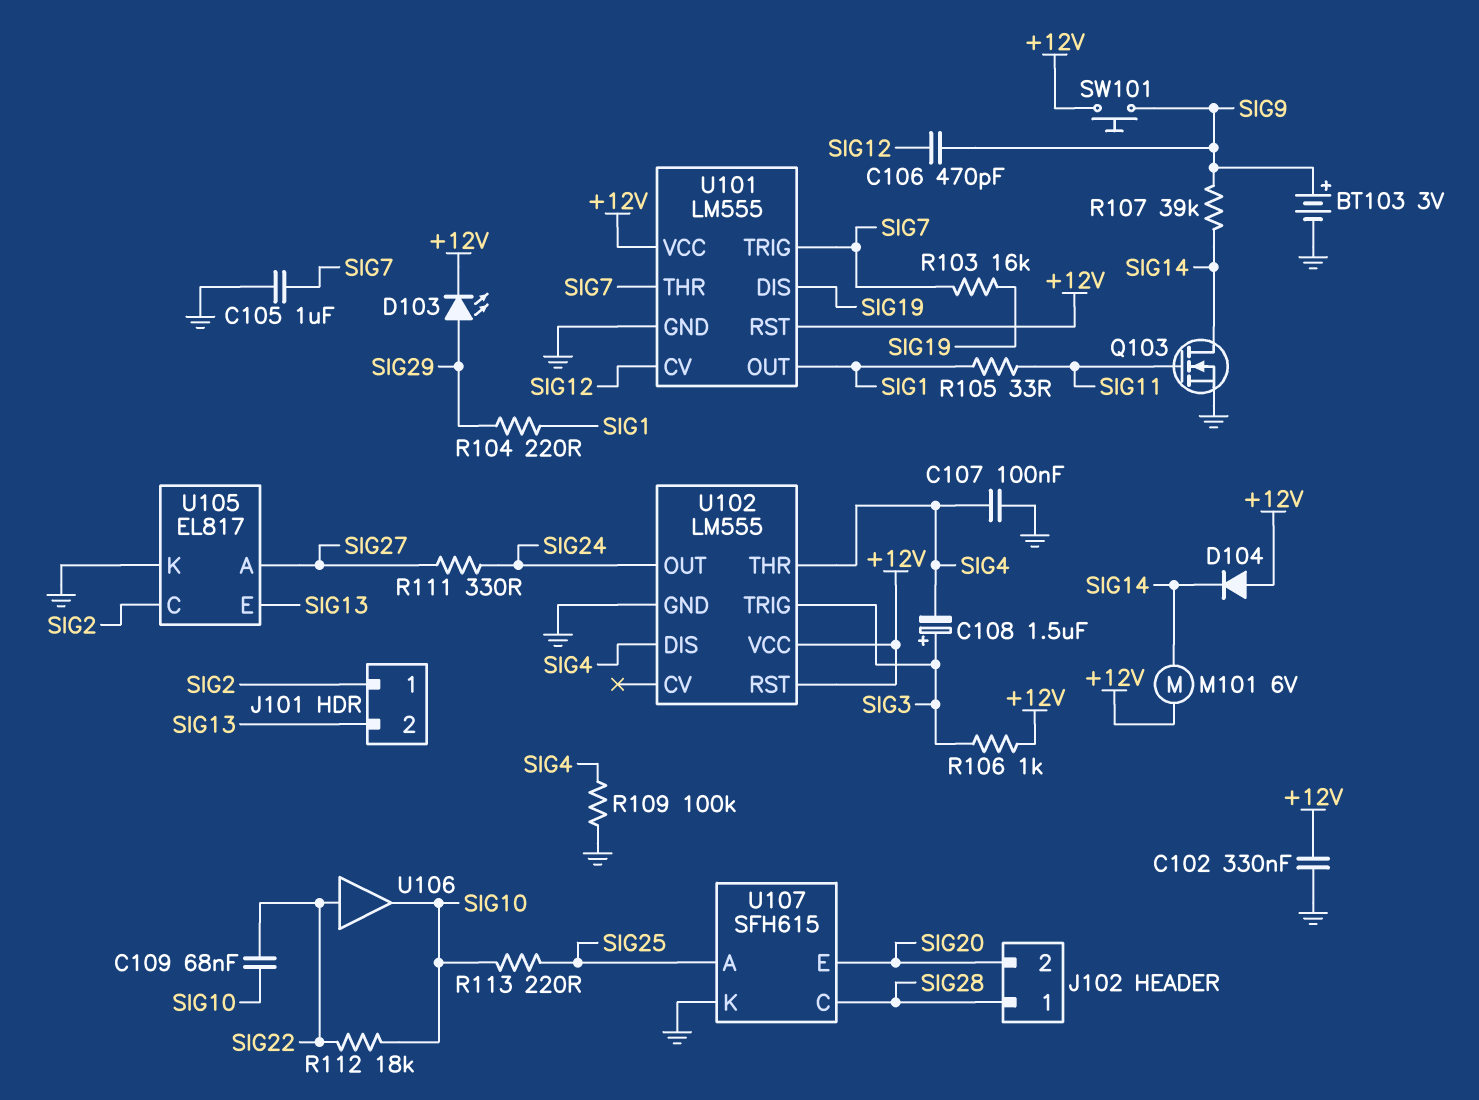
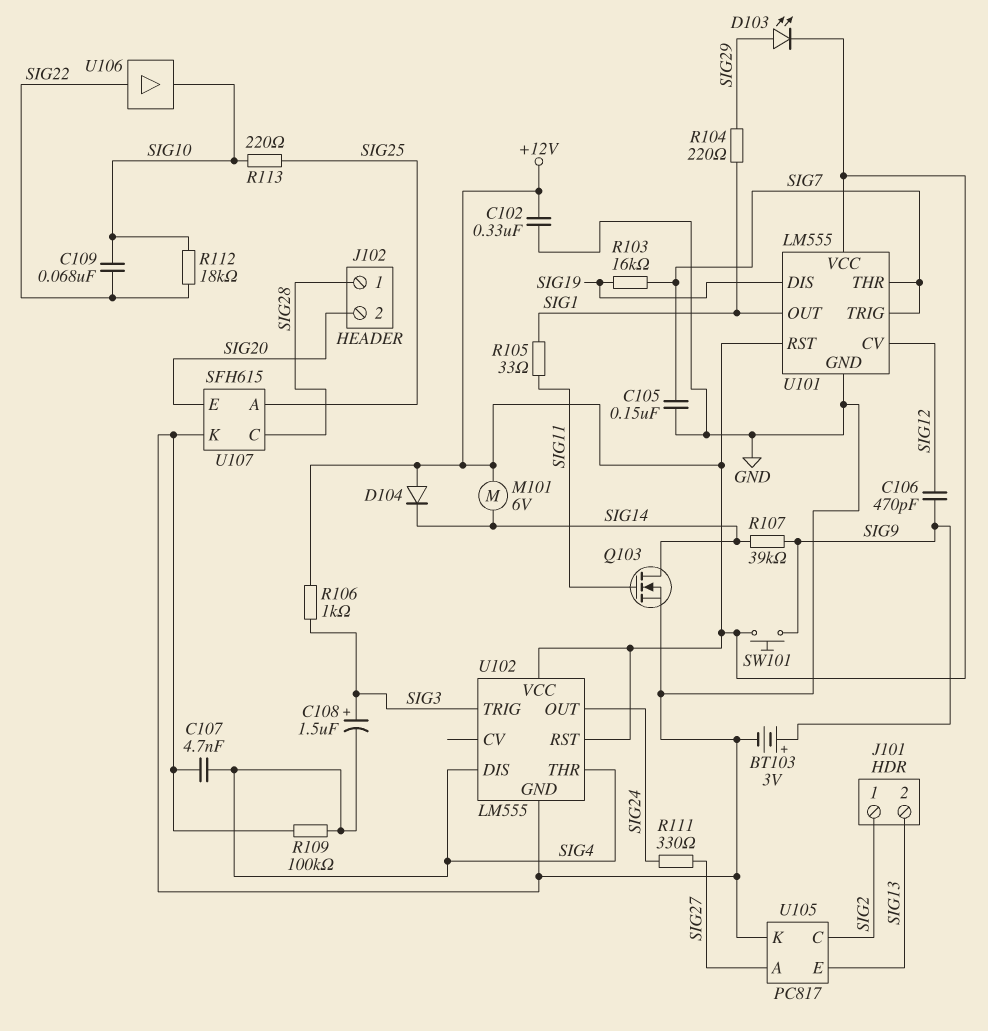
C105: 1uF (GND, SIG7) -> 150nF (GND, SIG7)
C107: 100nF (GND, SIG4) -> 4.7nF (GND, SIG4)
U105: EL817 -> PC817

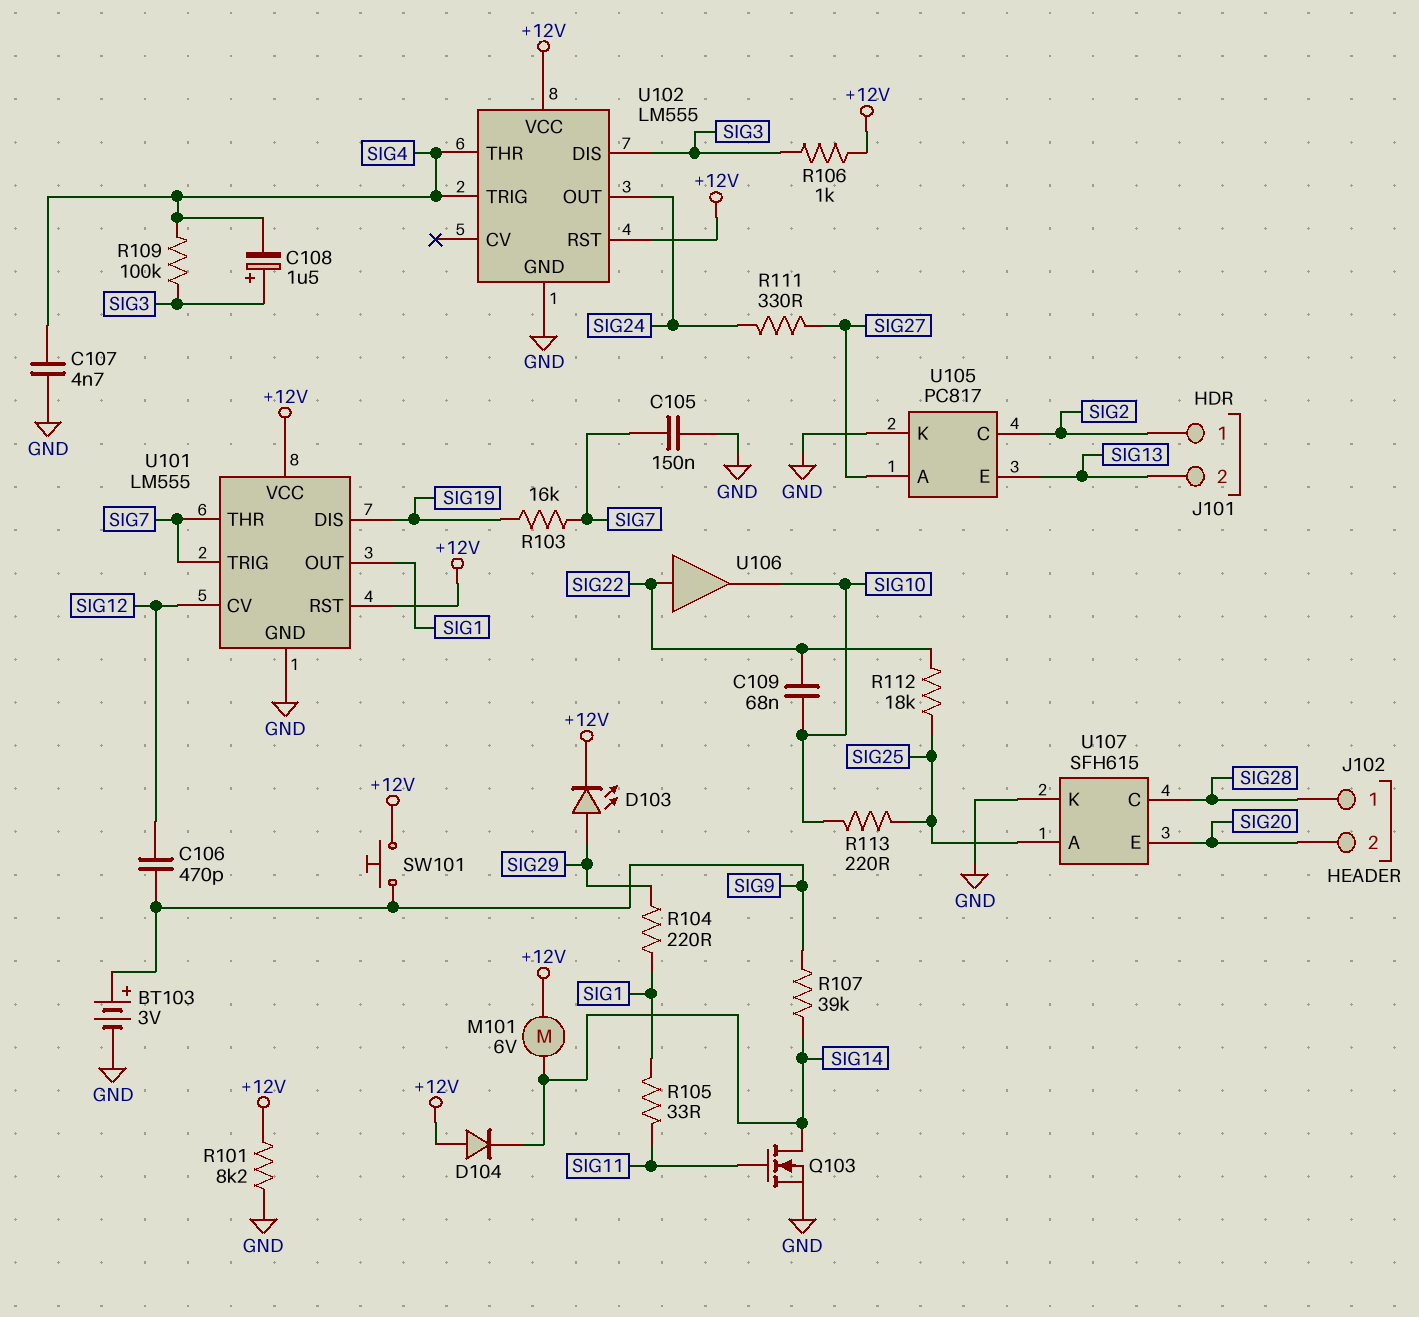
C102: 330nF (+12V, GND) -> none
R101: none -> 8.2k (+12V, GND)
R109: 100k (GND, SIG4) -> 100k (SIG3, SIG4)
R112: 18k (SIG10, SIG22) -> 18k (SIG22, SIG25)
U102 pin DIS: SIG4 -> SIG3
U102 pin TRIG: SIG3 -> SIG4

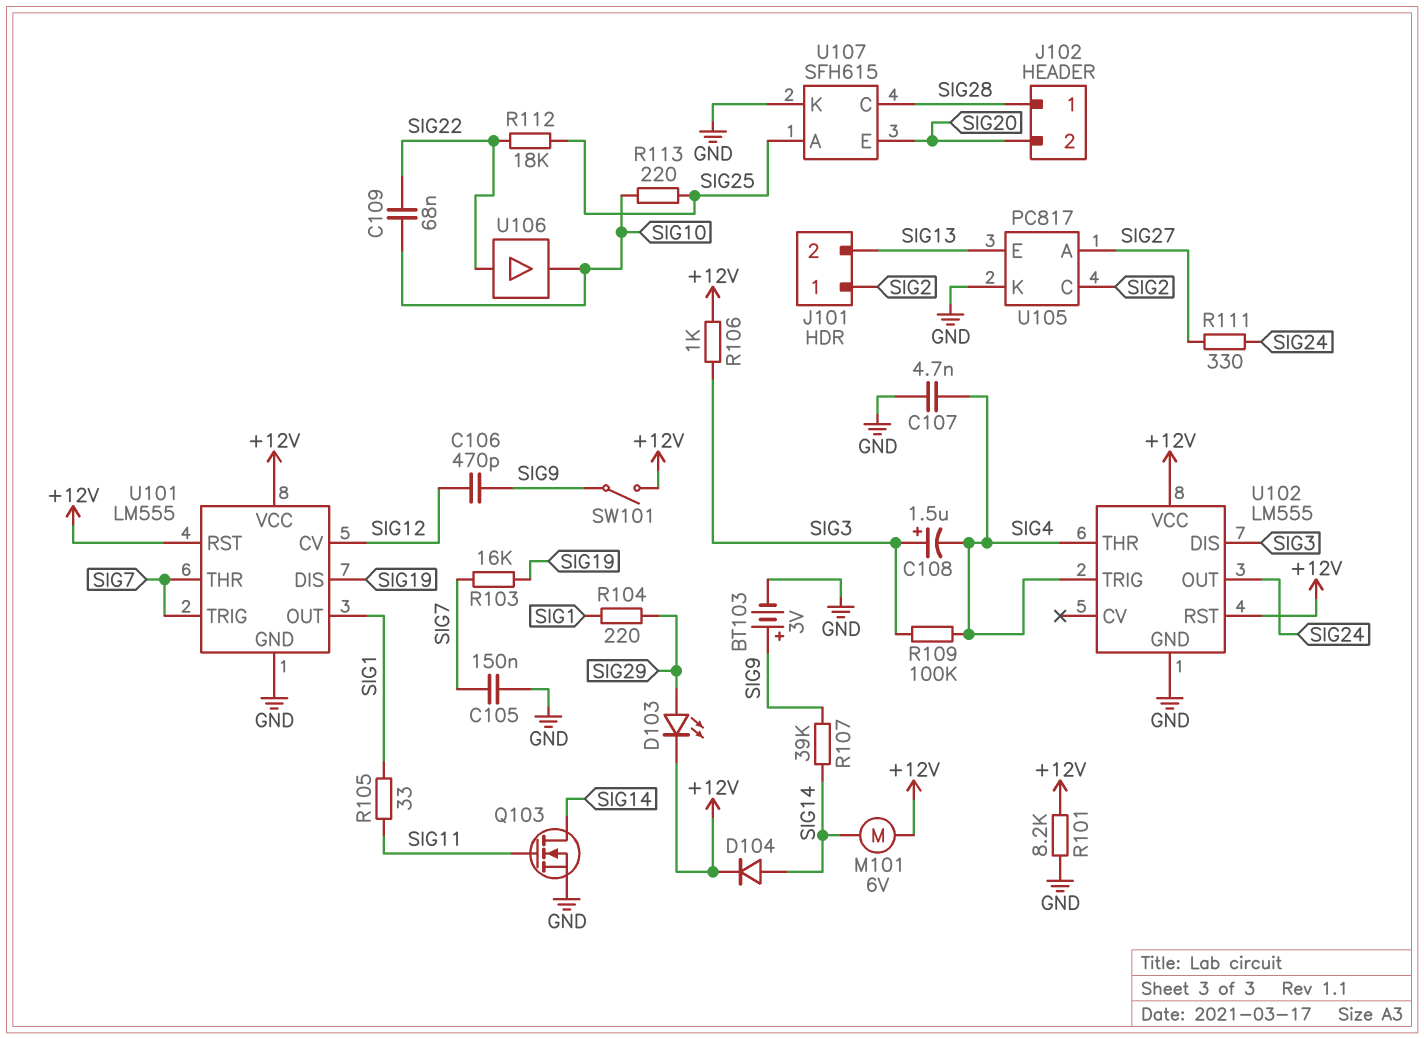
D104: diode (A +12V, K SIG14) -> diode (A SIG14, K +12V)
SW101: button (+12V, SIG9) -> switch (+12V, SIG9)

